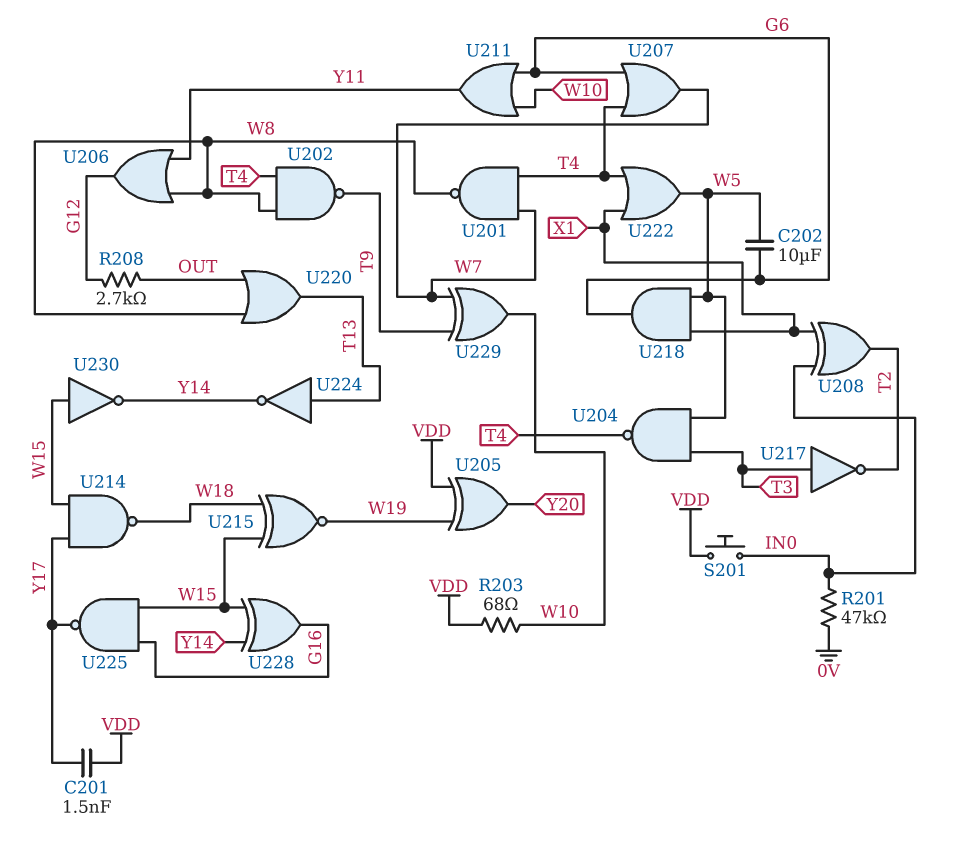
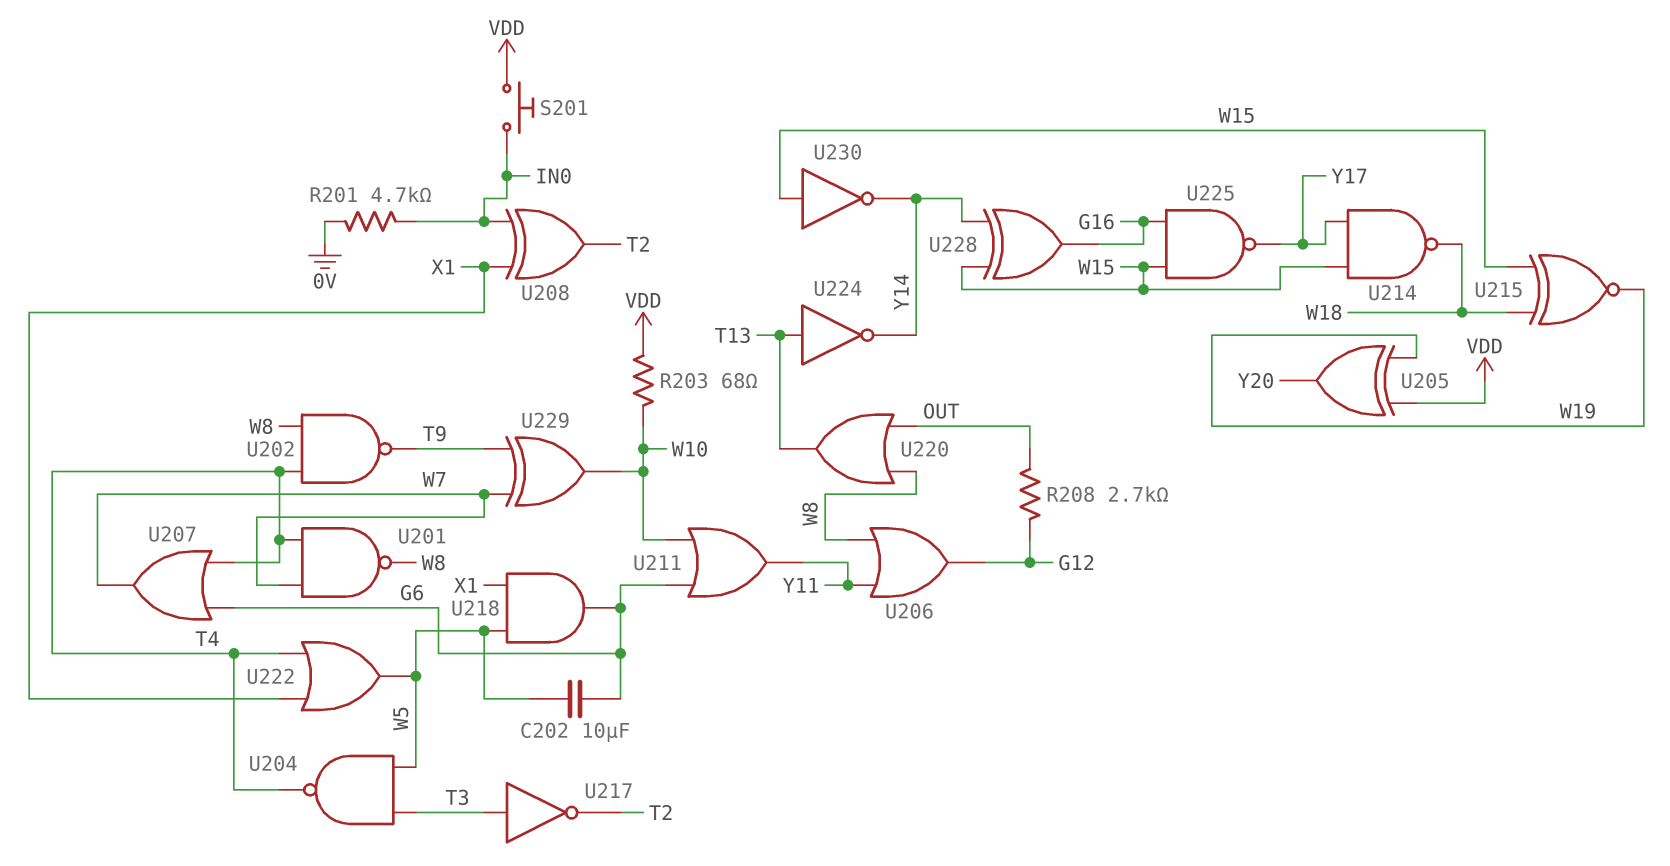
C201: 1.5nF (VDD, Y17) -> none
R201: 47k (0V, IN0) -> 4.7k (0V, IN0)

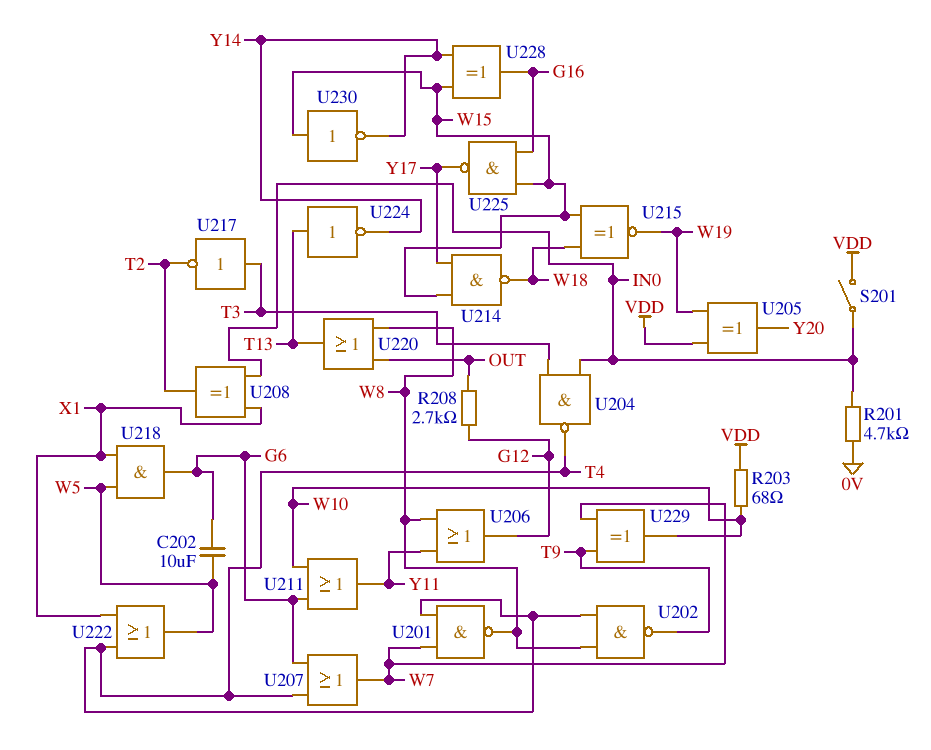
S201: button (IN0, VDD) -> switch (IN0, VDD)
U204: NAND (in T3, in W5, out T4) -> NAND (in IN0, in T3, out T4)

